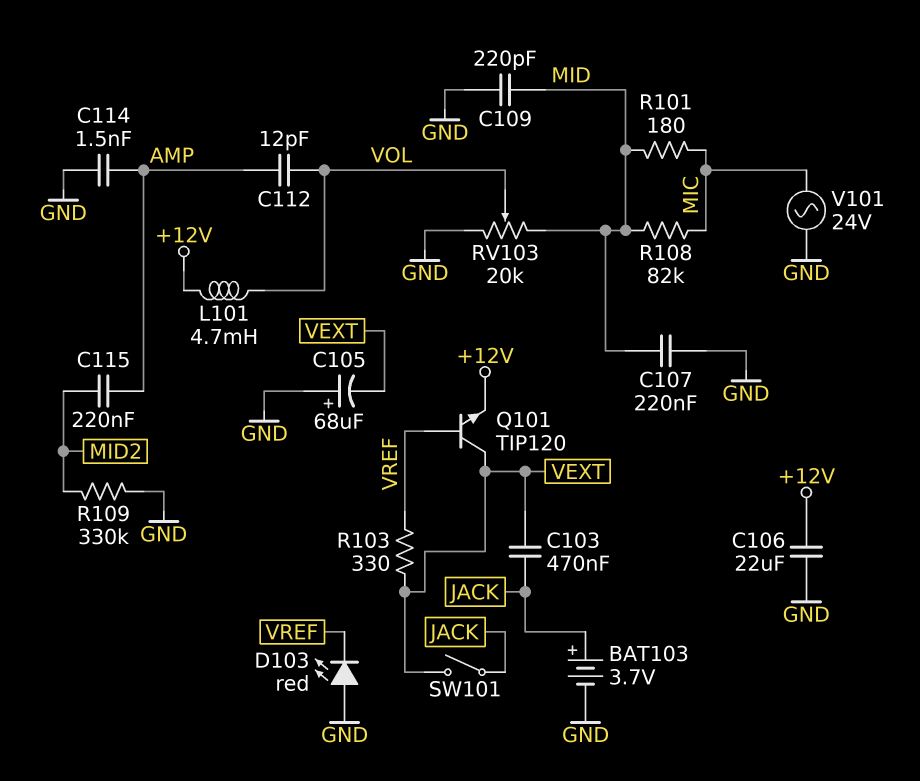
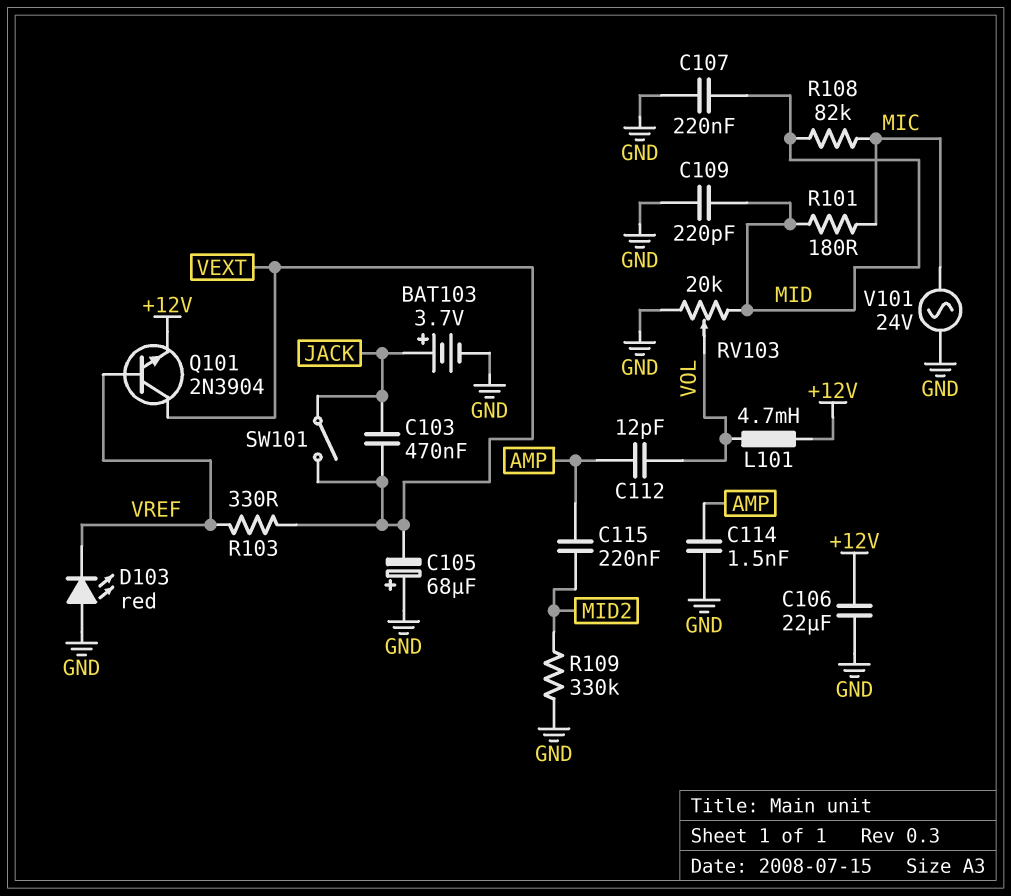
Q101: NPN TIP120 (B VREF, C VEXT, E +12V) -> NPN 2N3904 (B VREF, C VEXT, E +12V)

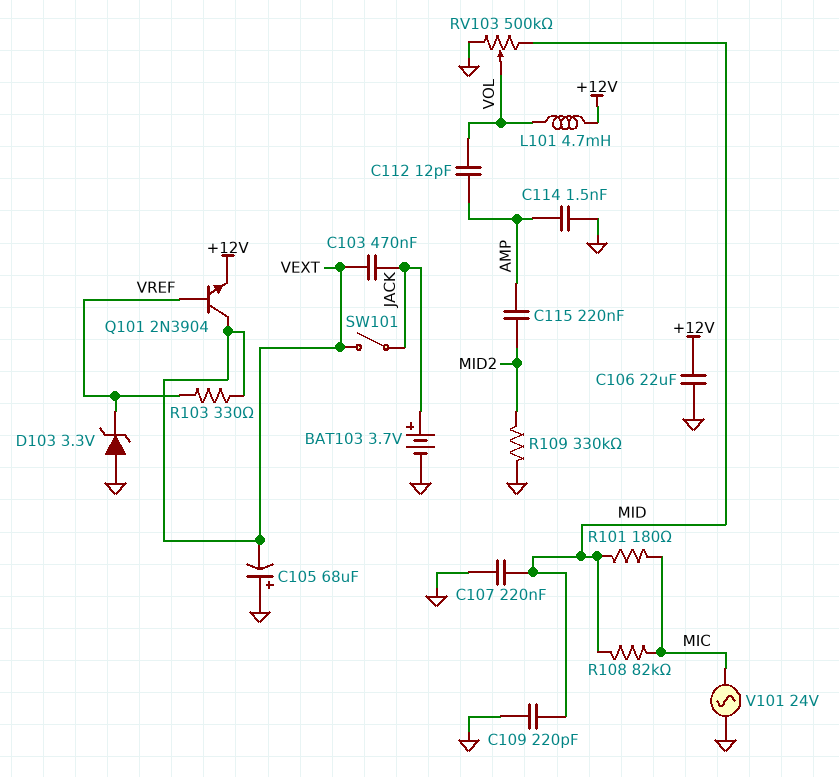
D103: LED red (A GND, K VREF) -> zener 3.3V (A GND, K VREF)
RV103: 20k (GND, MID, wiper VOL) -> 500k (GND, MID, wiper VOL)

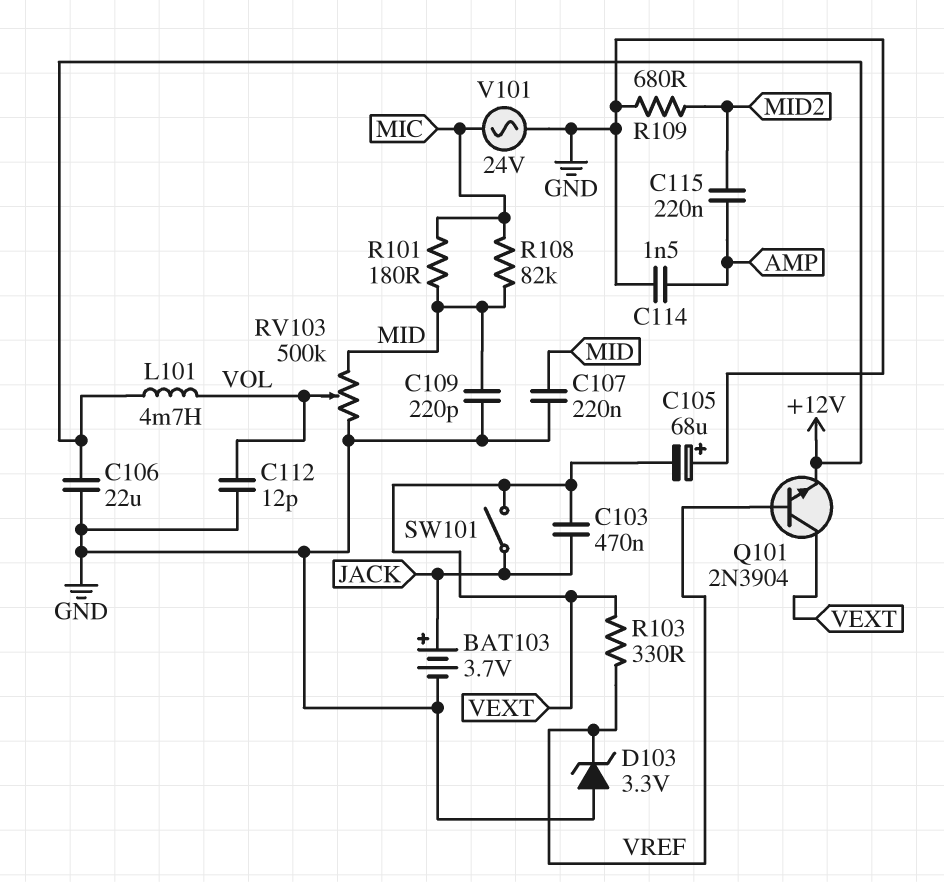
C112: 12pF (AMP, VOL) -> 12pF (GND, VOL)
R109: 330k (GND, MID2) -> 680 (GND, MID2)

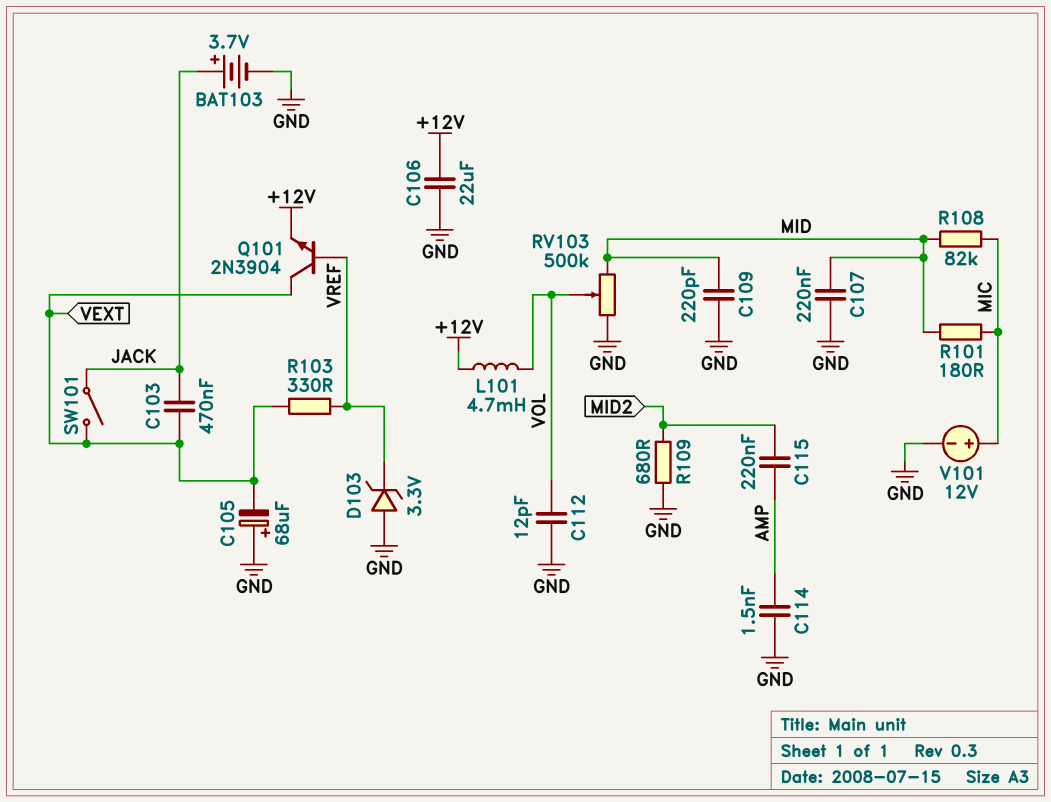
V101: AC 24V (GND, MIC) -> 12V (plus MIC, minus GND)

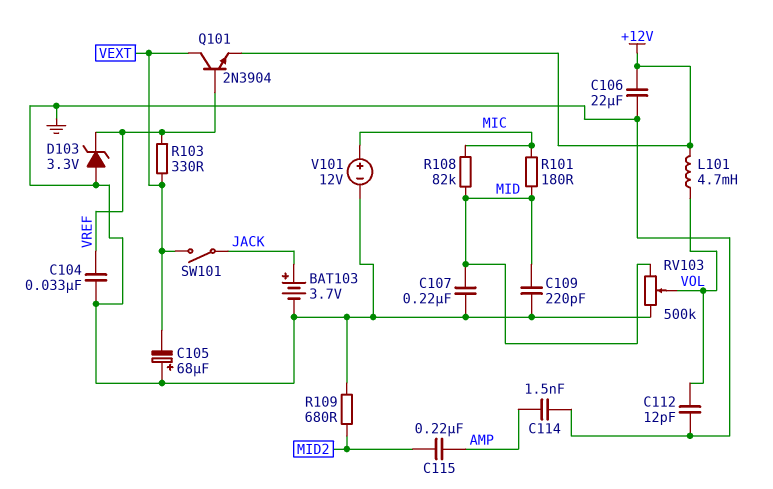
C103: 470nF (JACK, VEXT) -> none
C104: none -> 33nF (GND, VREF)

